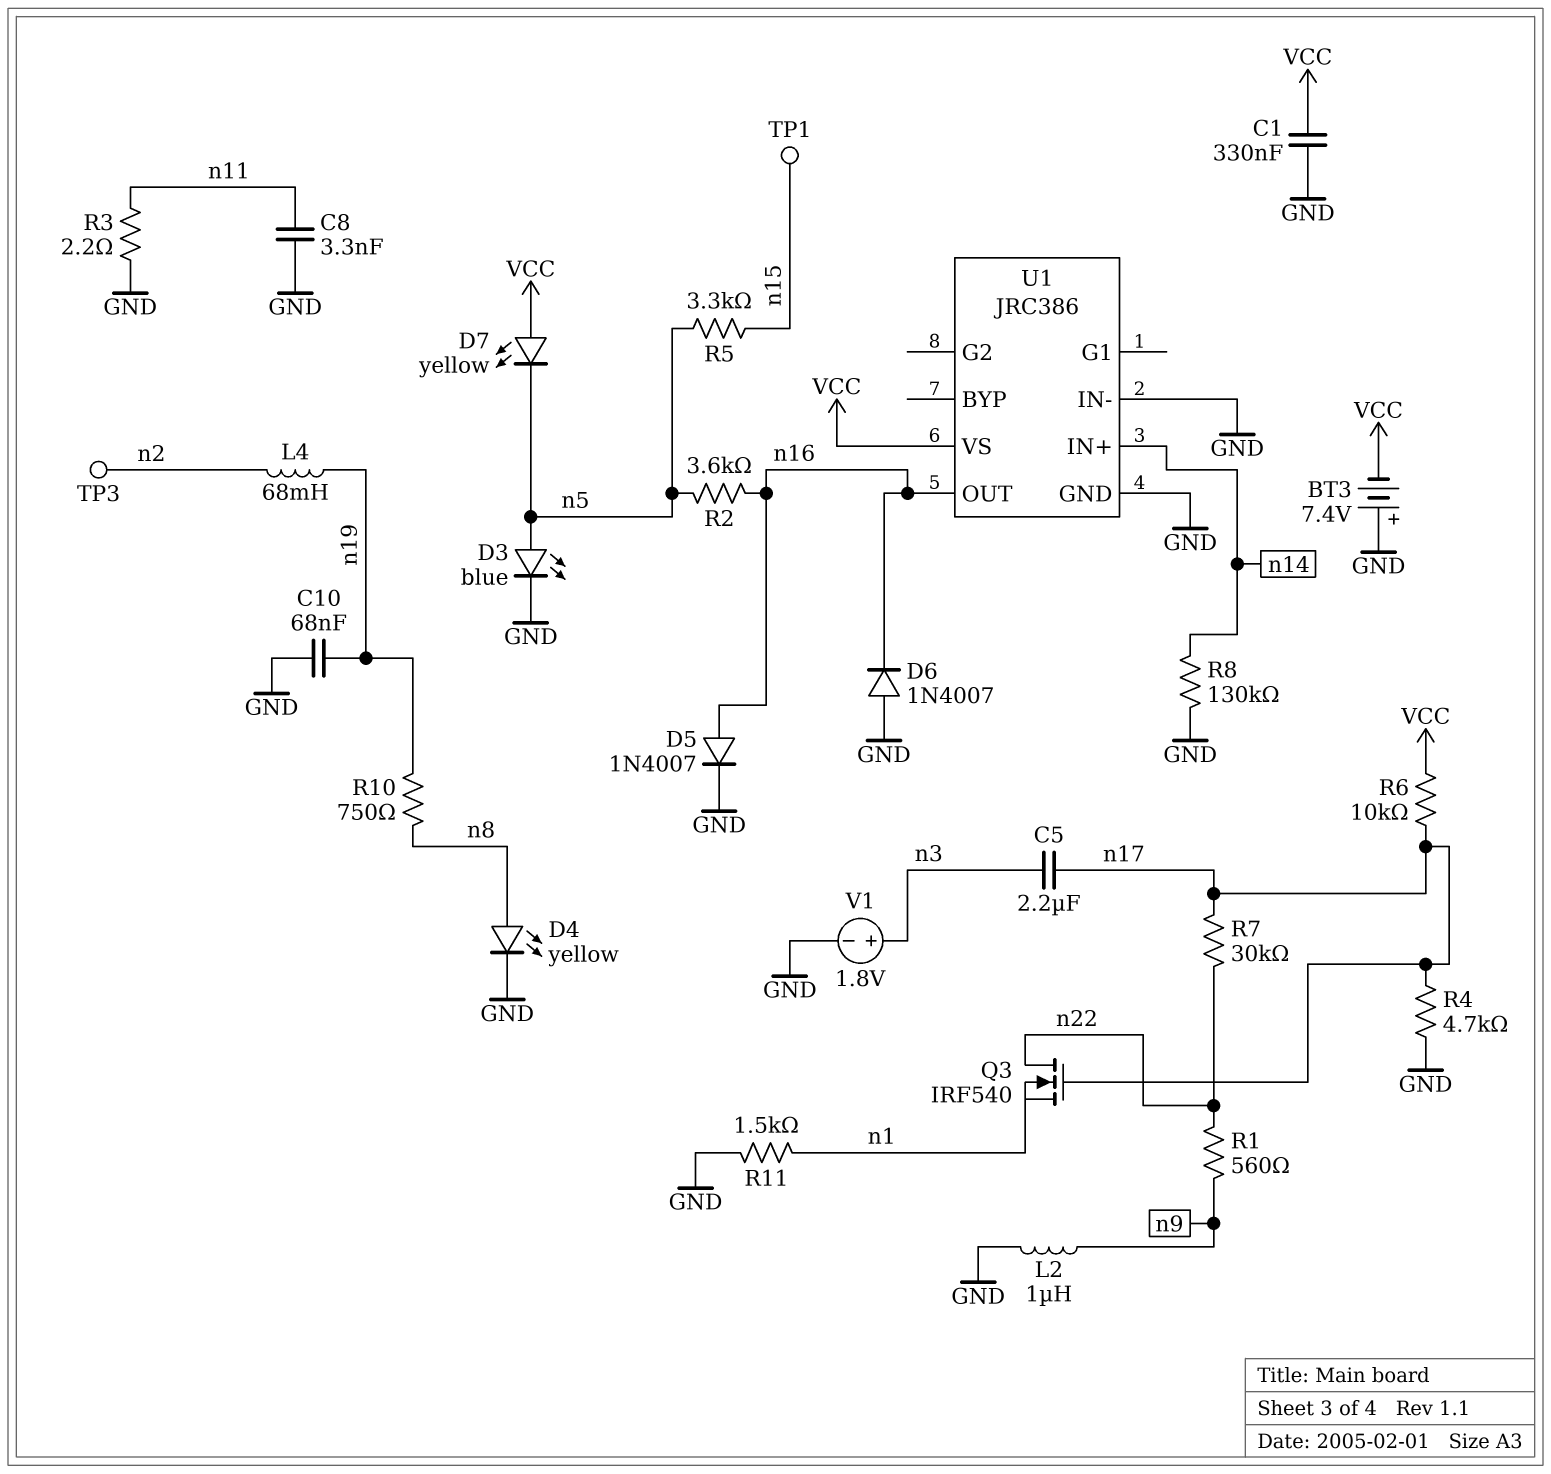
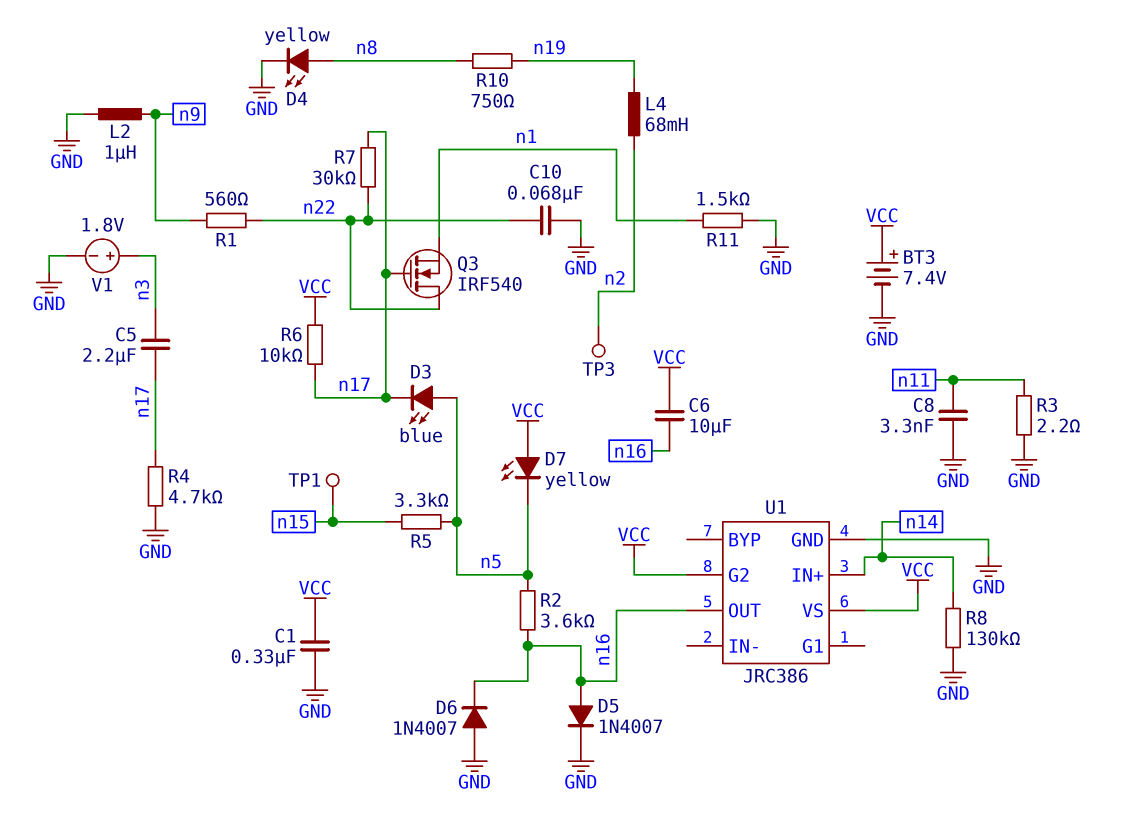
BT3: 7.4V (plus GND, minus VCC) -> 7.4V (plus VCC, minus GND)
C6: none -> 10uF (VCC, n16)
C10: 68nF (GND, n19) -> 68nF (GND, n22)
D3: LED blue (A n5, K GND) -> LED blue (A n5, K n17)
U1 pin G2: none -> VCC
U1 pin IN-: GND -> none

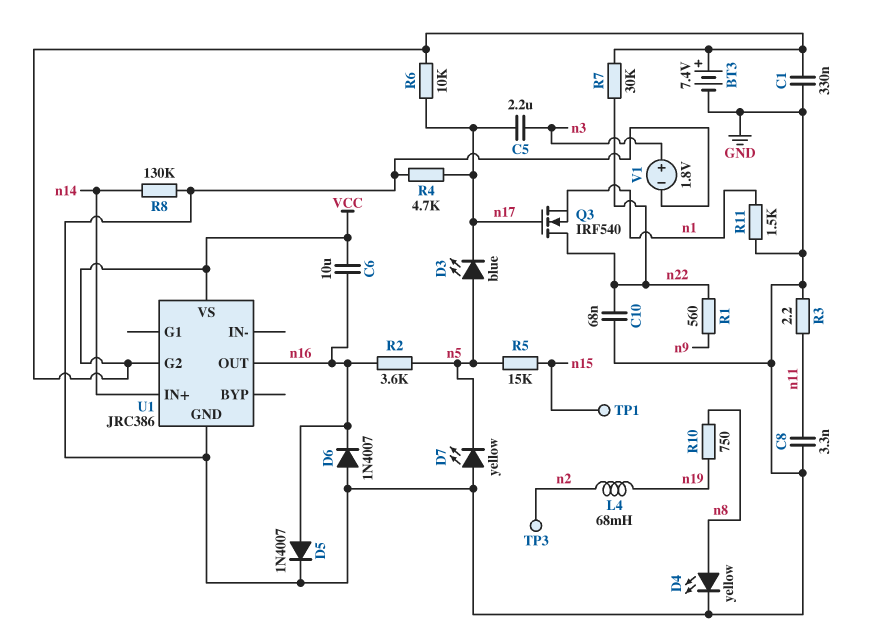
D7: LED yellow (A VCC, K n5) -> LED yellow (A GND, K n5)
L2: 1uH (GND, n9) -> none
R5: 3.3k (n5, n15) -> 15k (n5, n15)
R7: 30k (n17, n22) -> 30k (VCC, n22)

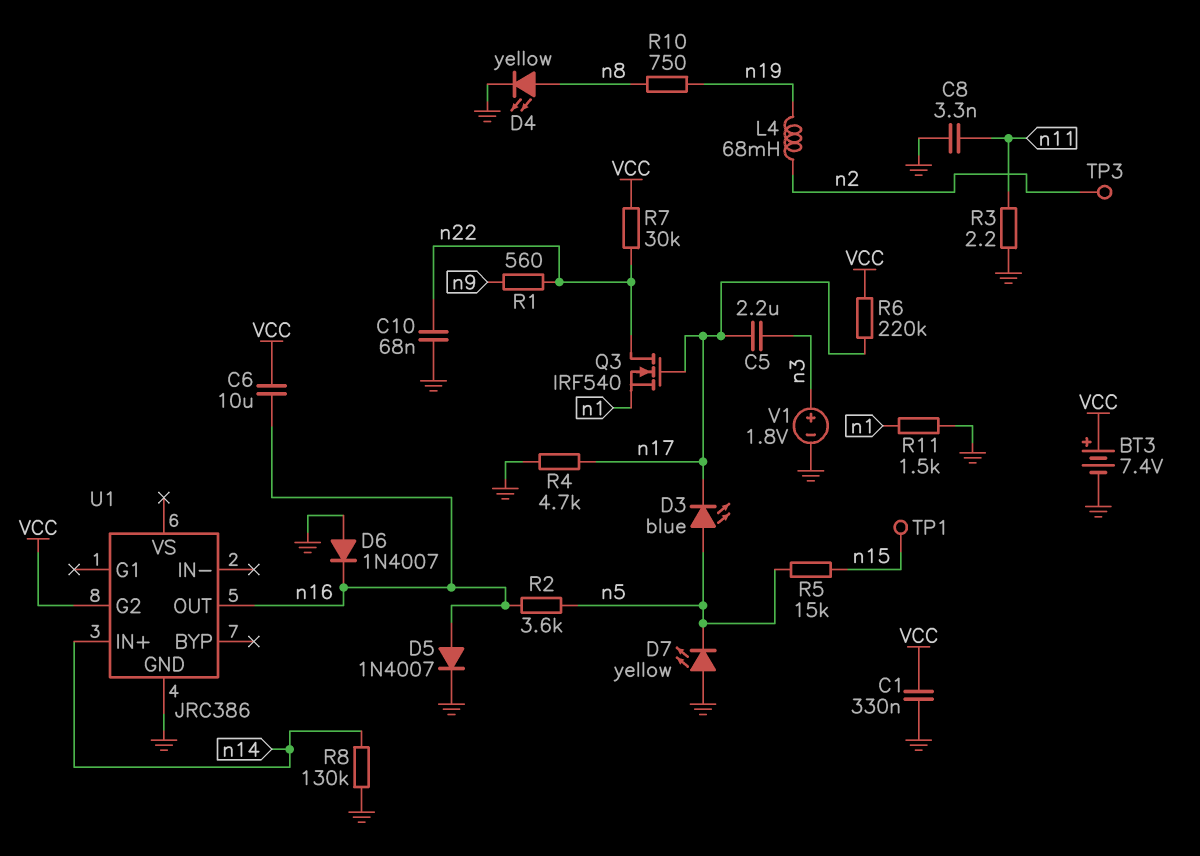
R6: 10k (VCC, n17) -> 220k (VCC, n17)
U1 pin VS: VCC -> none

